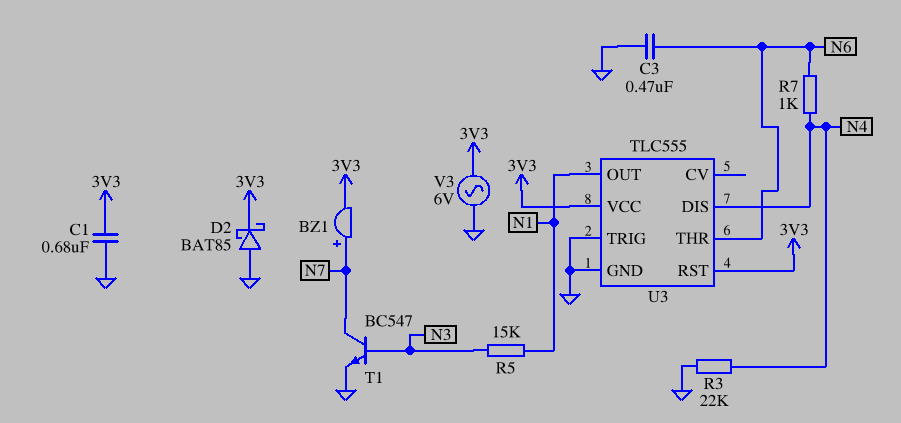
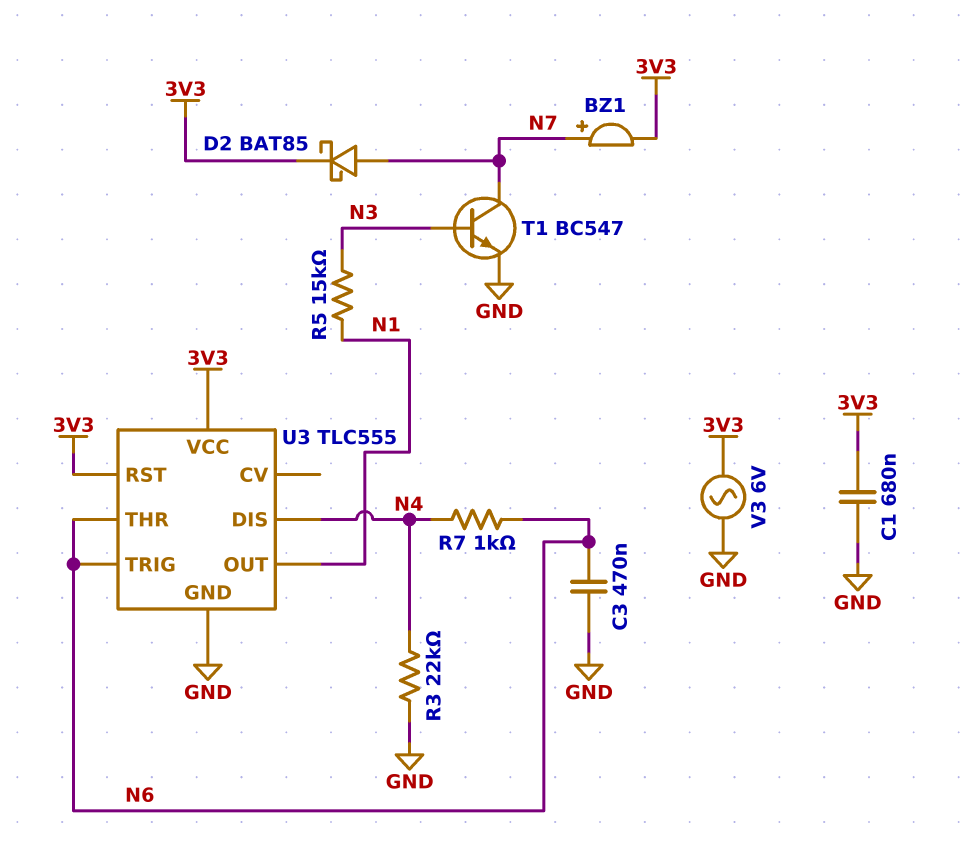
D2: schottky BAT85 (A GND, K 3V3) -> schottky BAT85 (A N7, K 3V3)
U3 pin TRIG: GND -> N6

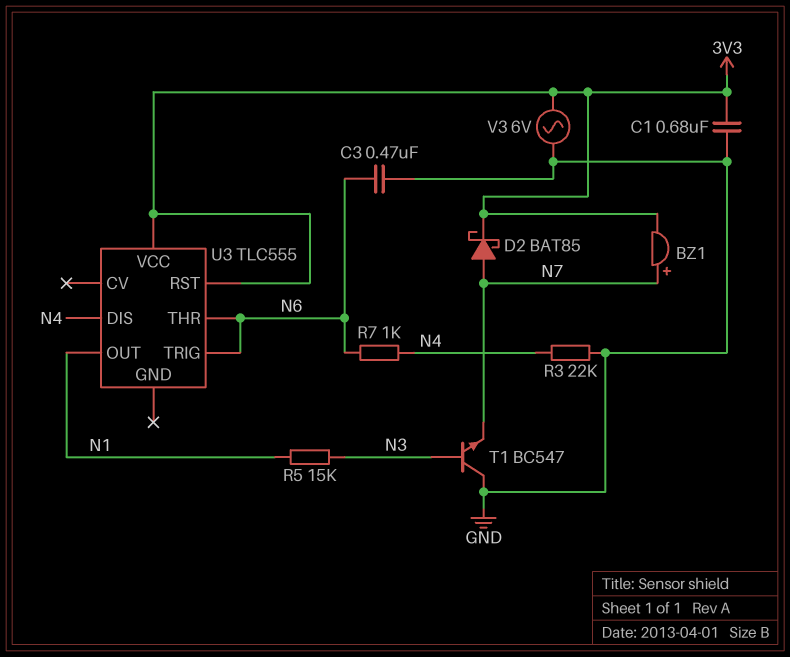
T1: NPN BC547 (B N3, C N7, E GND) -> NPN BC547 (B N3, C GND, E N7)
U3 pin GND: GND -> none

